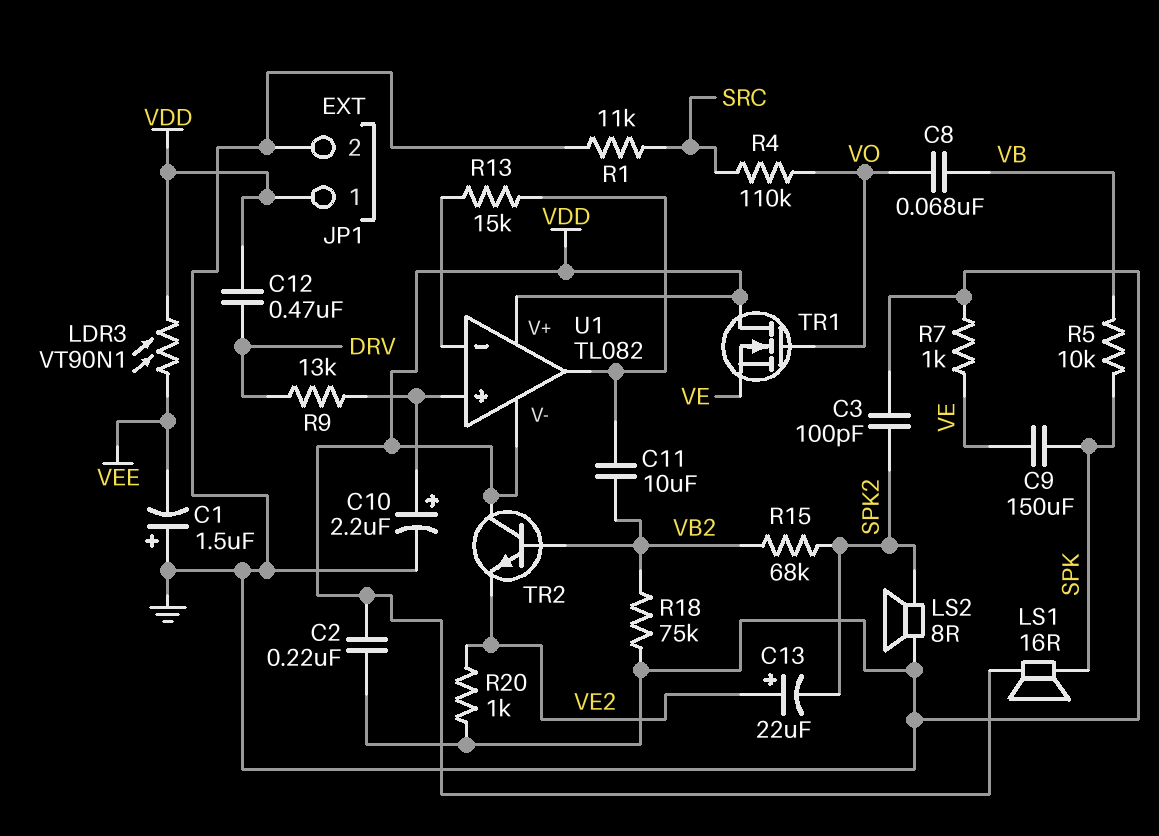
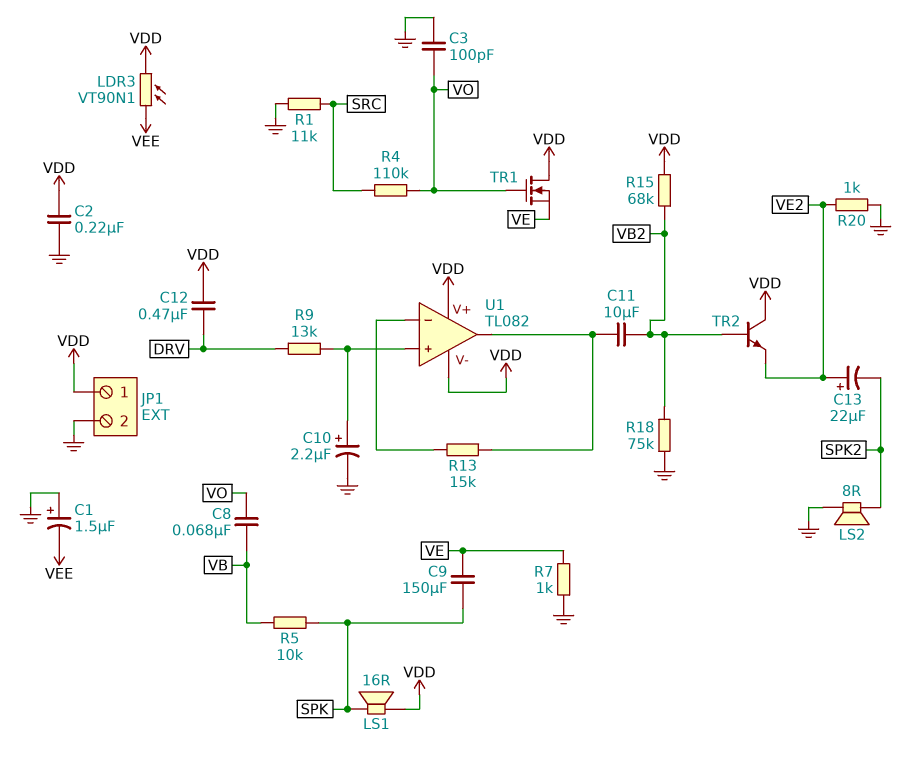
C3: 100pF (GND, SPK2) -> 100pF (GND, VO)
R15: 68k (SPK2, VB2) -> 68k (VB2, VDD)

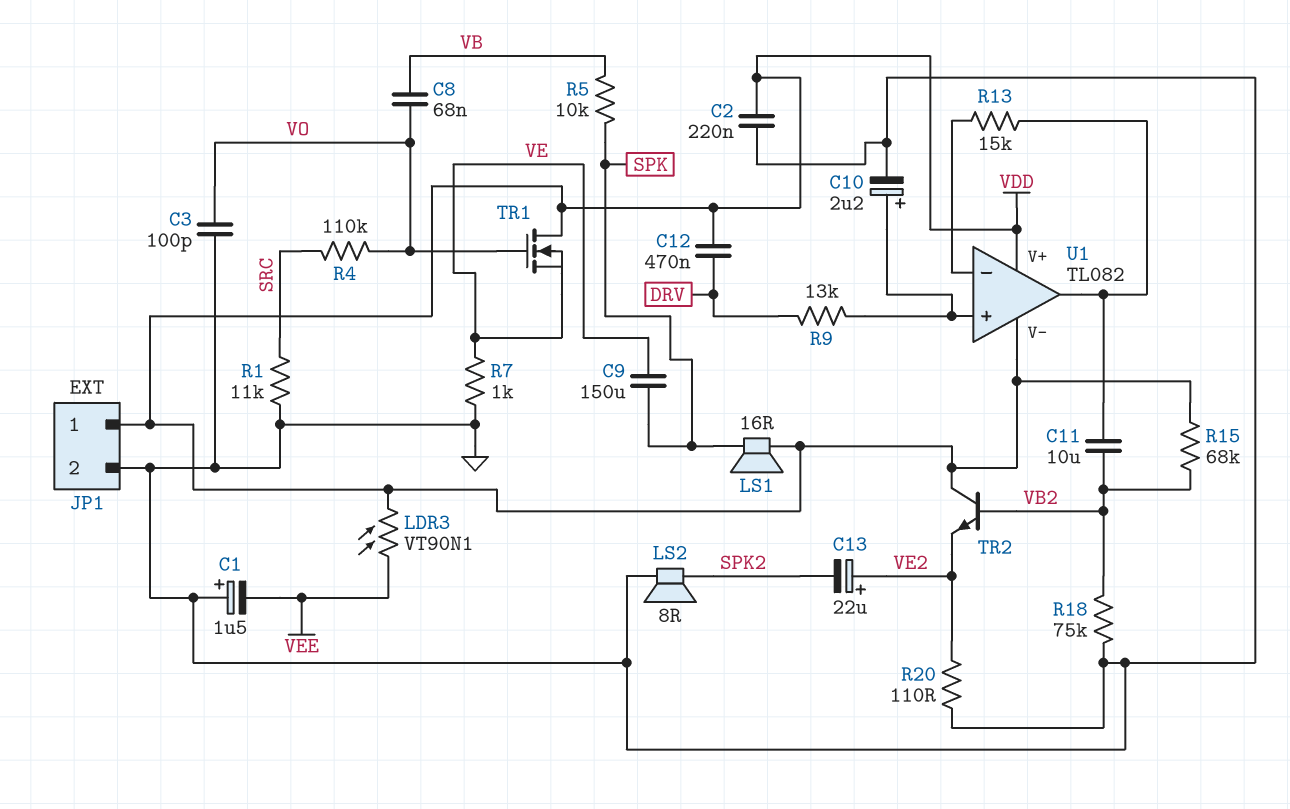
R20: 1k (GND, VE2) -> 110 (GND, VE2)

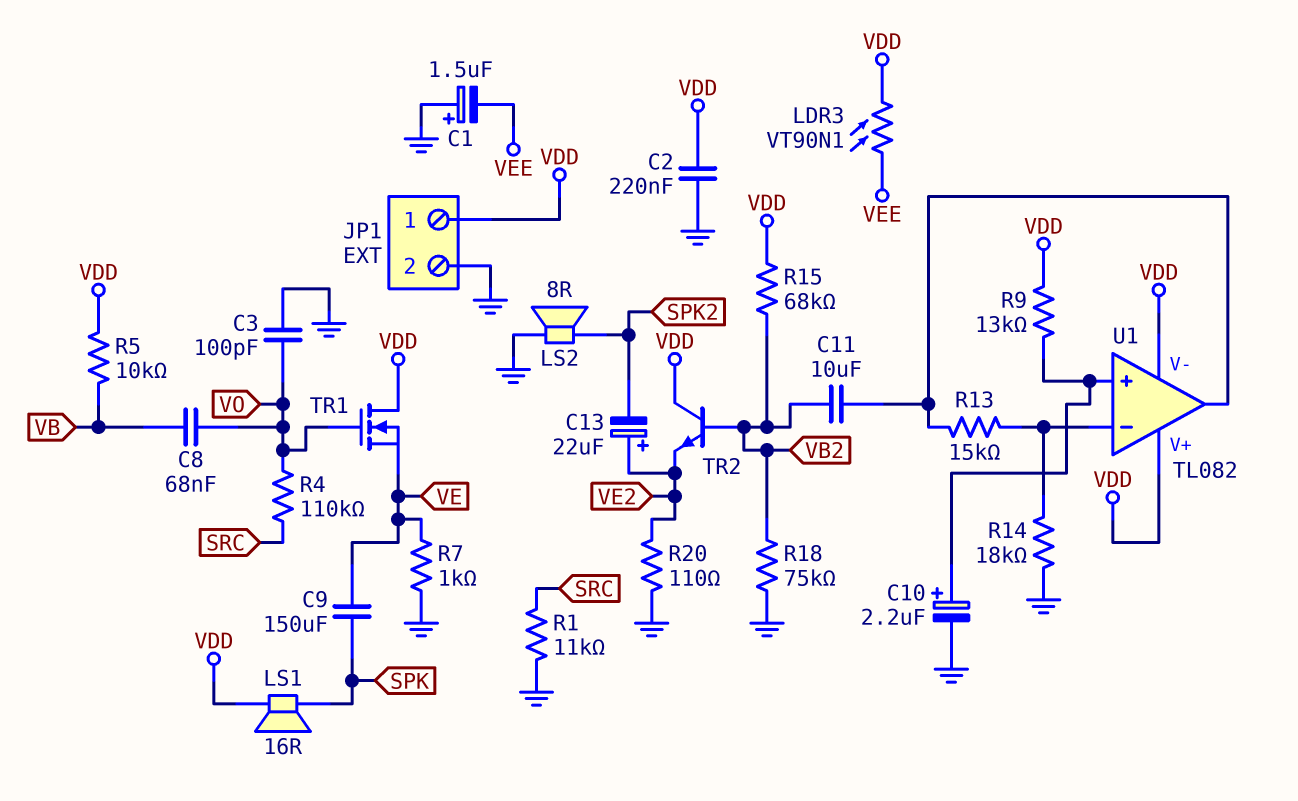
C12: 470nF (DRV, VDD) -> none
R5: 10k (SPK, VB) -> 10k (VB, VDD)
R9: 13k (DRV, U1/in+) -> 13k (U1/in+, VDD)
R14: none -> 18k (GND, U1/in-)

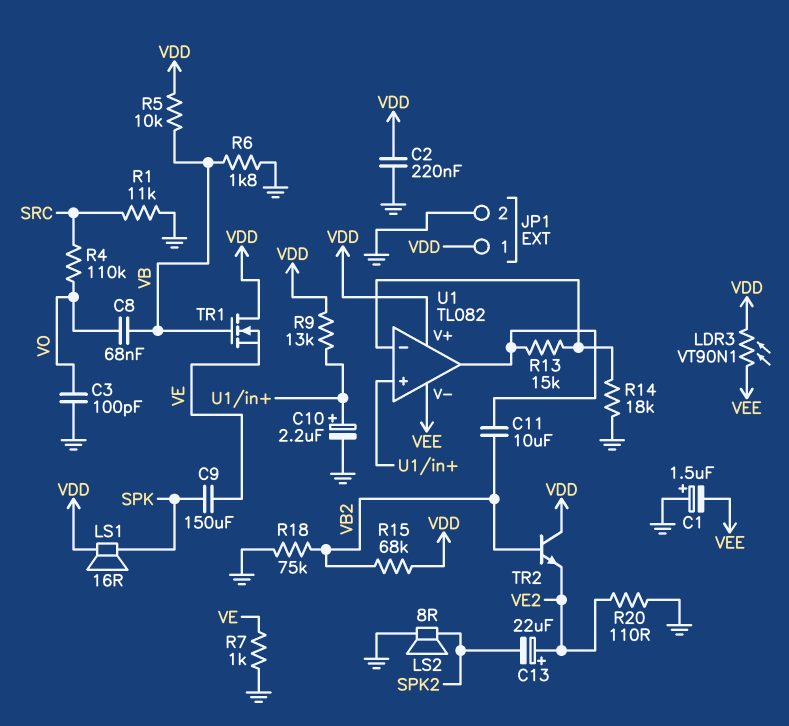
R6: none -> 1.8k (GND, VB)
TR1: NMOS (G VO, D VDD, S VE) -> NMOS (G VB, D VDD, S VE)
U1 pin V-: VDD -> VEE

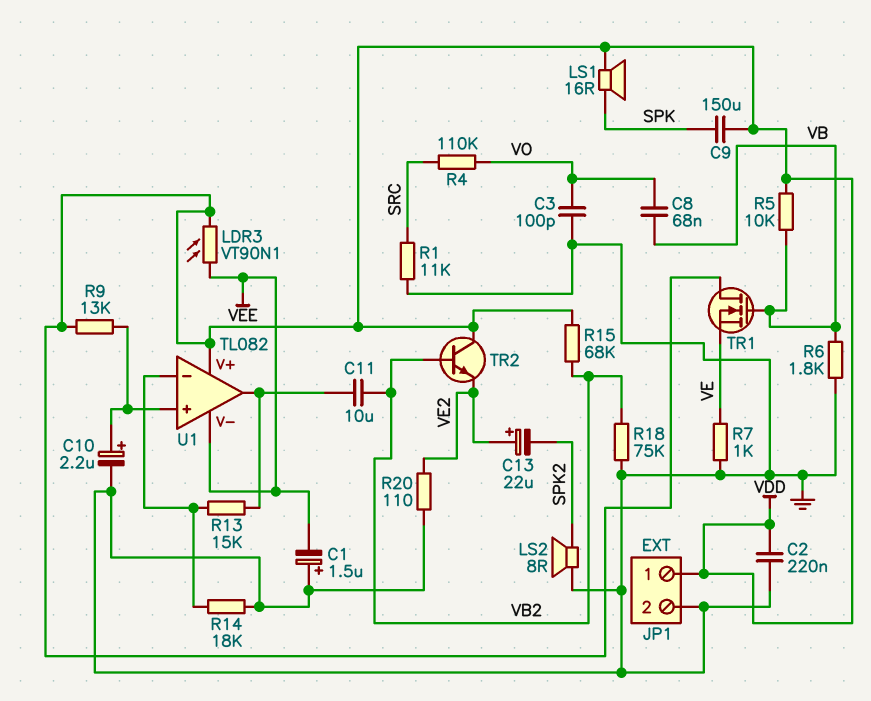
C9: 150uF (SPK, VE) -> 150uF (SPK, VDD)

